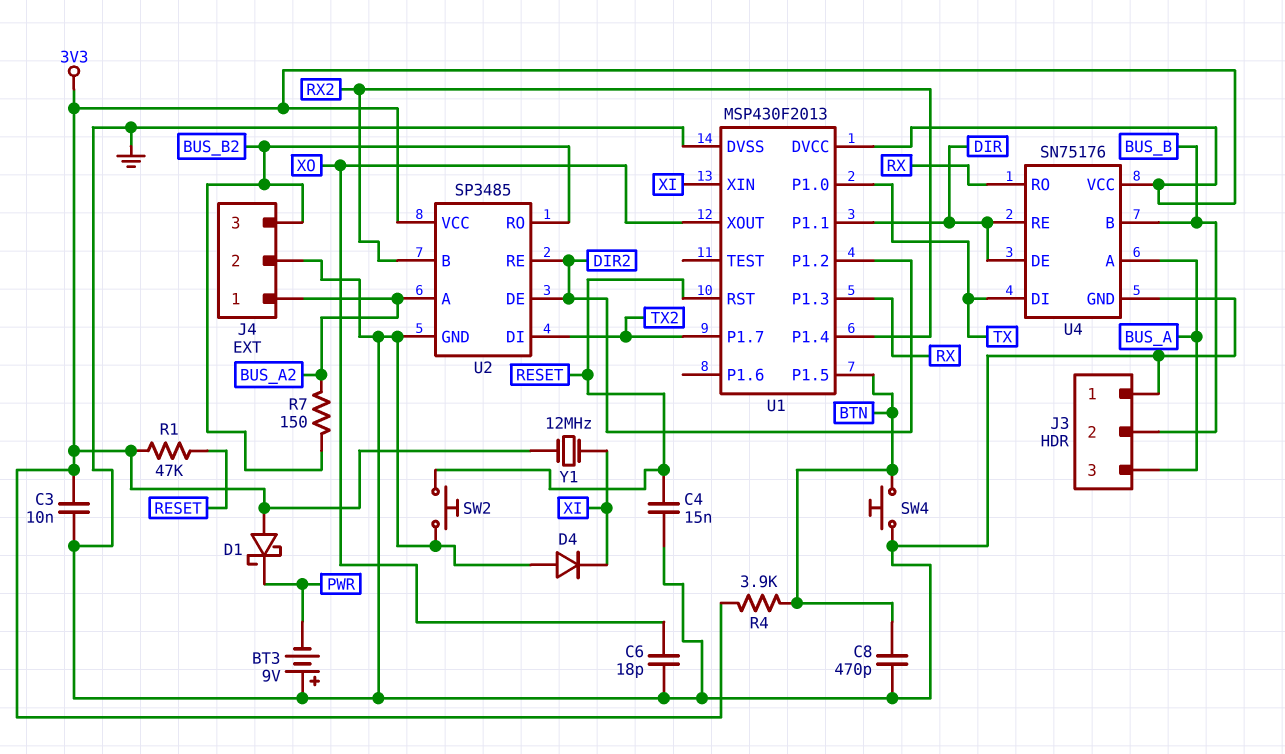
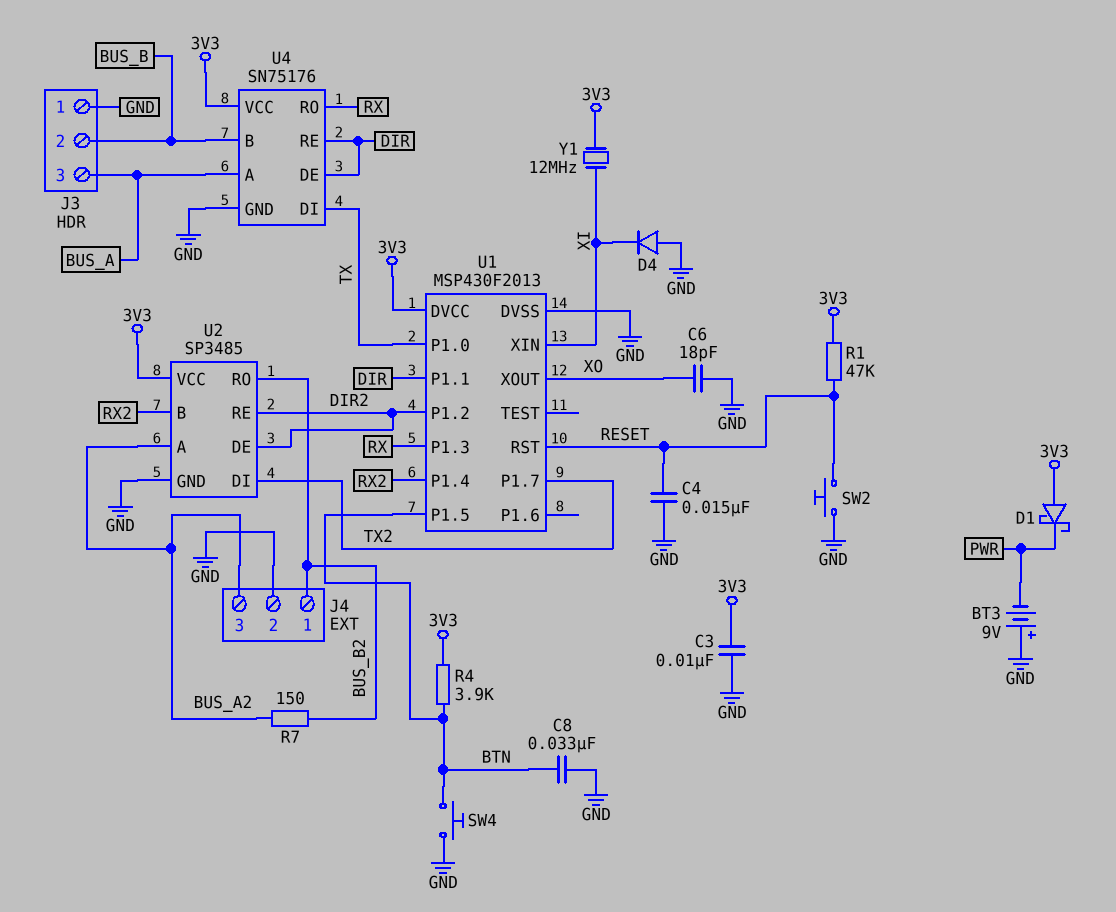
C8: 470pF (BTN, GND) -> 33nF (BTN, GND)
J4 pin 1: BUS_A2 -> BUS_B2
J4 pin 3: BUS_B2 -> BUS_A2

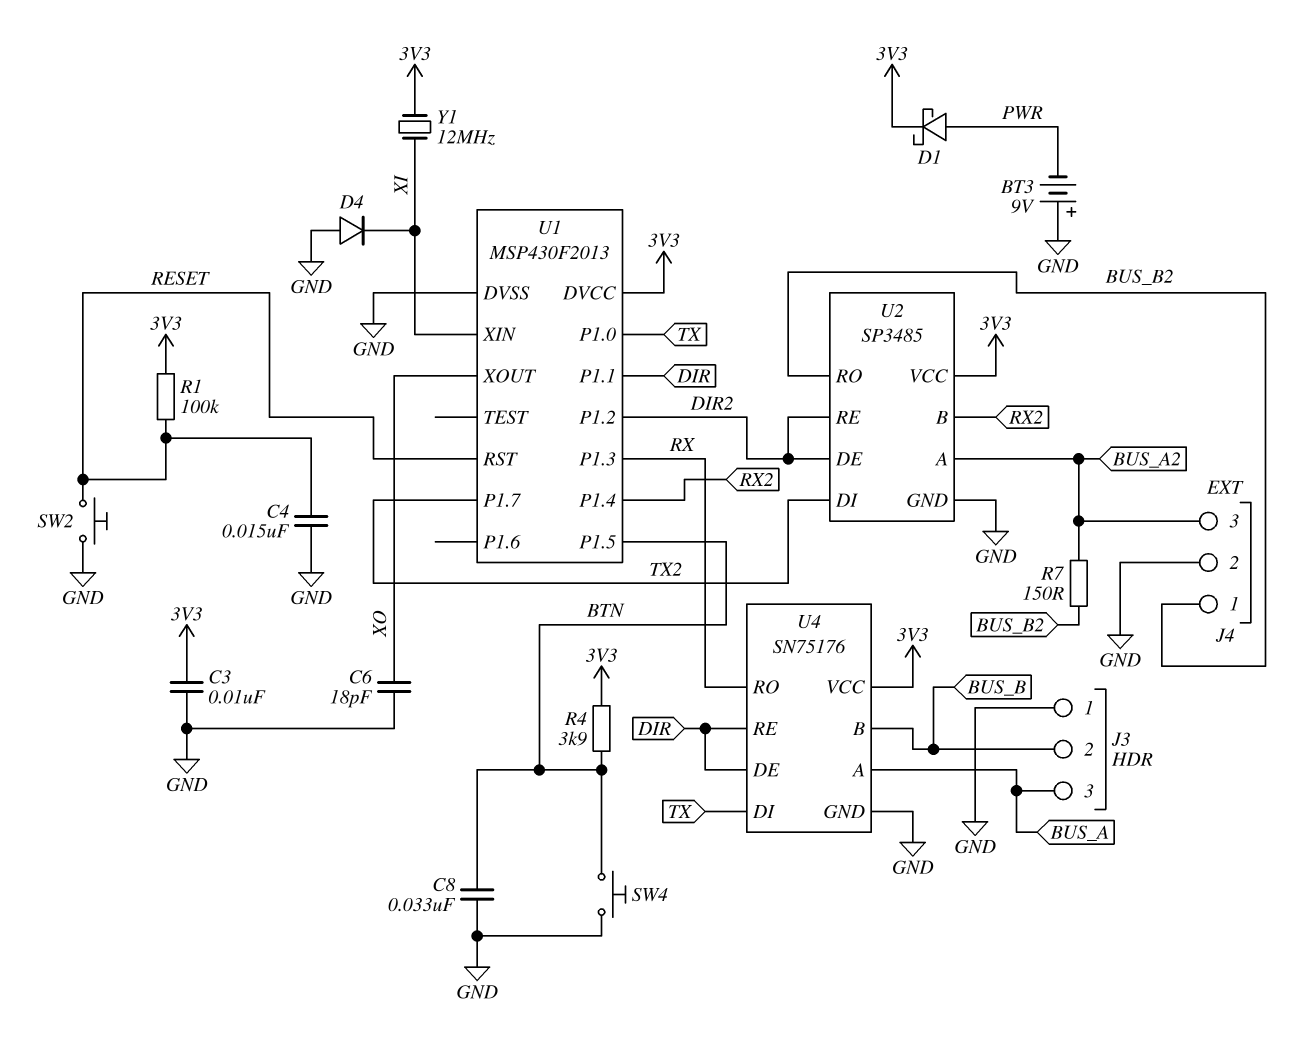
D1: schottky (A 3V3, K PWR) -> schottky (A PWR, K 3V3)
R1: 47k (3V3, RESET) -> 100k (3V3, RESET)

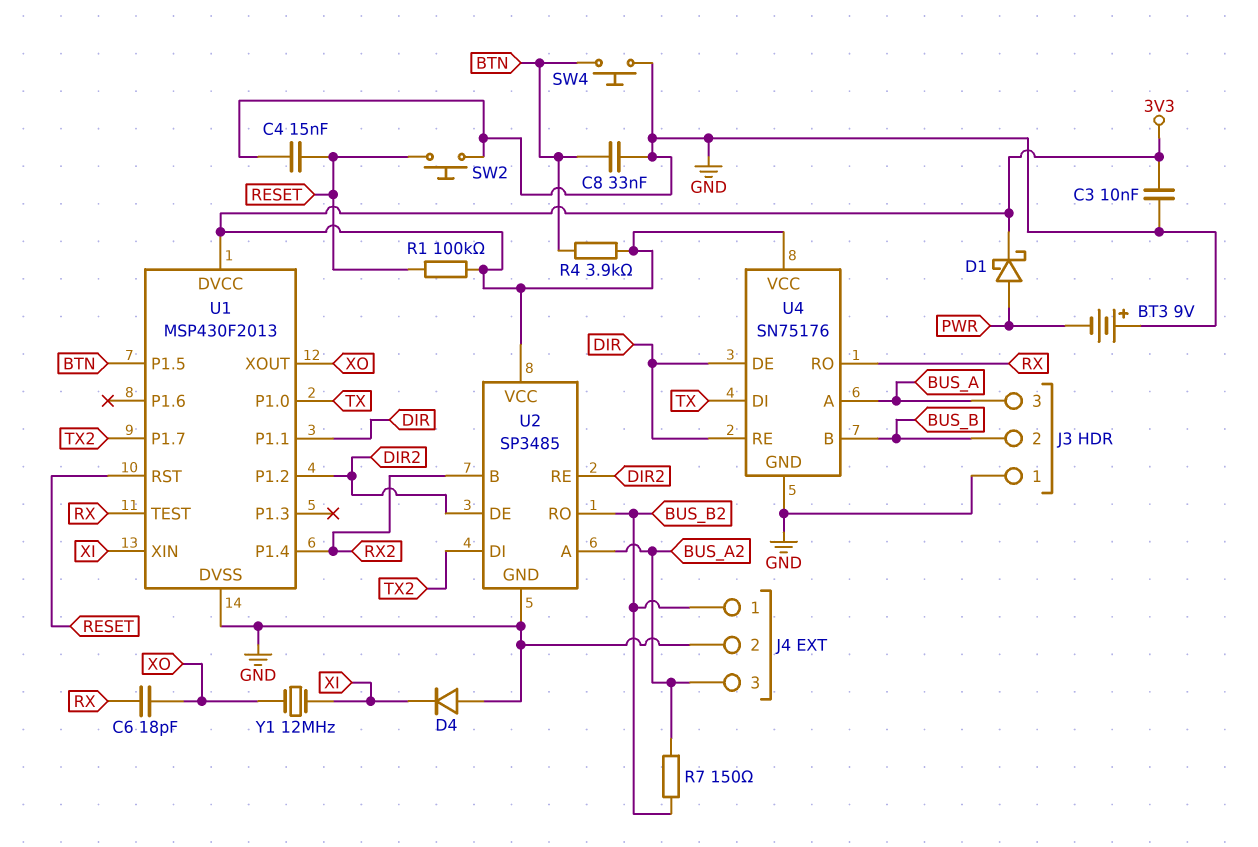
C6: 18pF (GND, XO) -> 18pF (RX, XO)
U1 pin P1.3: RX -> none
U1 pin TEST: none -> RX
Y1: 12MHz (3V3, XI) -> 12MHz (XI, XO)

